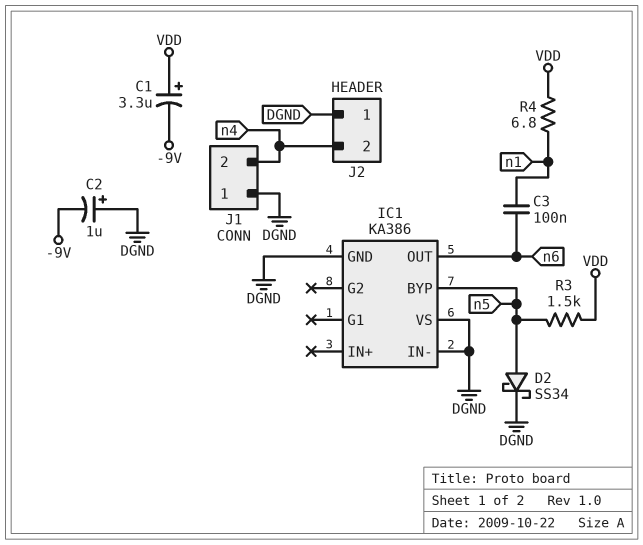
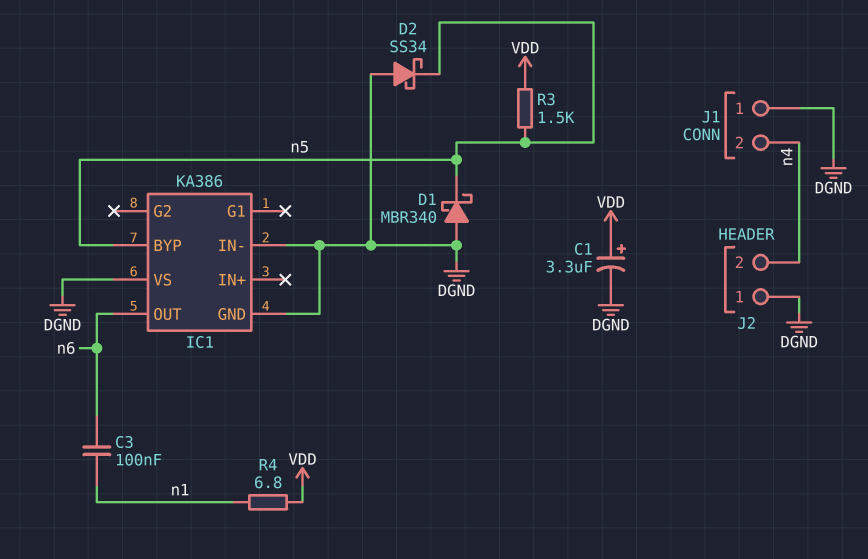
C1: 3.3uF (plus VDD, minus -9V) -> 3.3uF (plus VDD, minus DGND)
C2: 1uF (plus DGND, minus -9V) -> none
D1: none -> schottky MBR340 (A DGND, K n5)
D2: schottky SS34 (A n5, K DGND) -> schottky SS34 (A DGND, K n5)

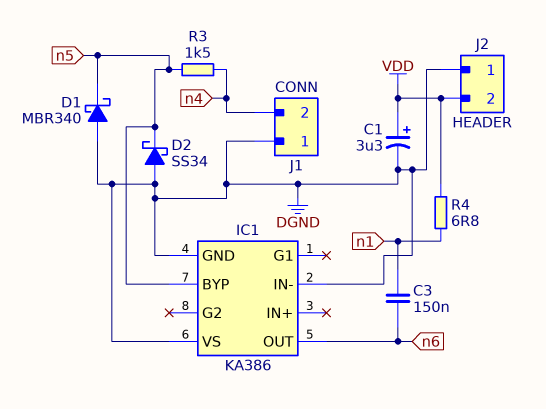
C3: 100nF (n1, n6) -> 150nF (n1, n6)
J2 pin 2: n4 -> VDD
R3: 1.5k (VDD, n5) -> 1.5k (n4, n5)

